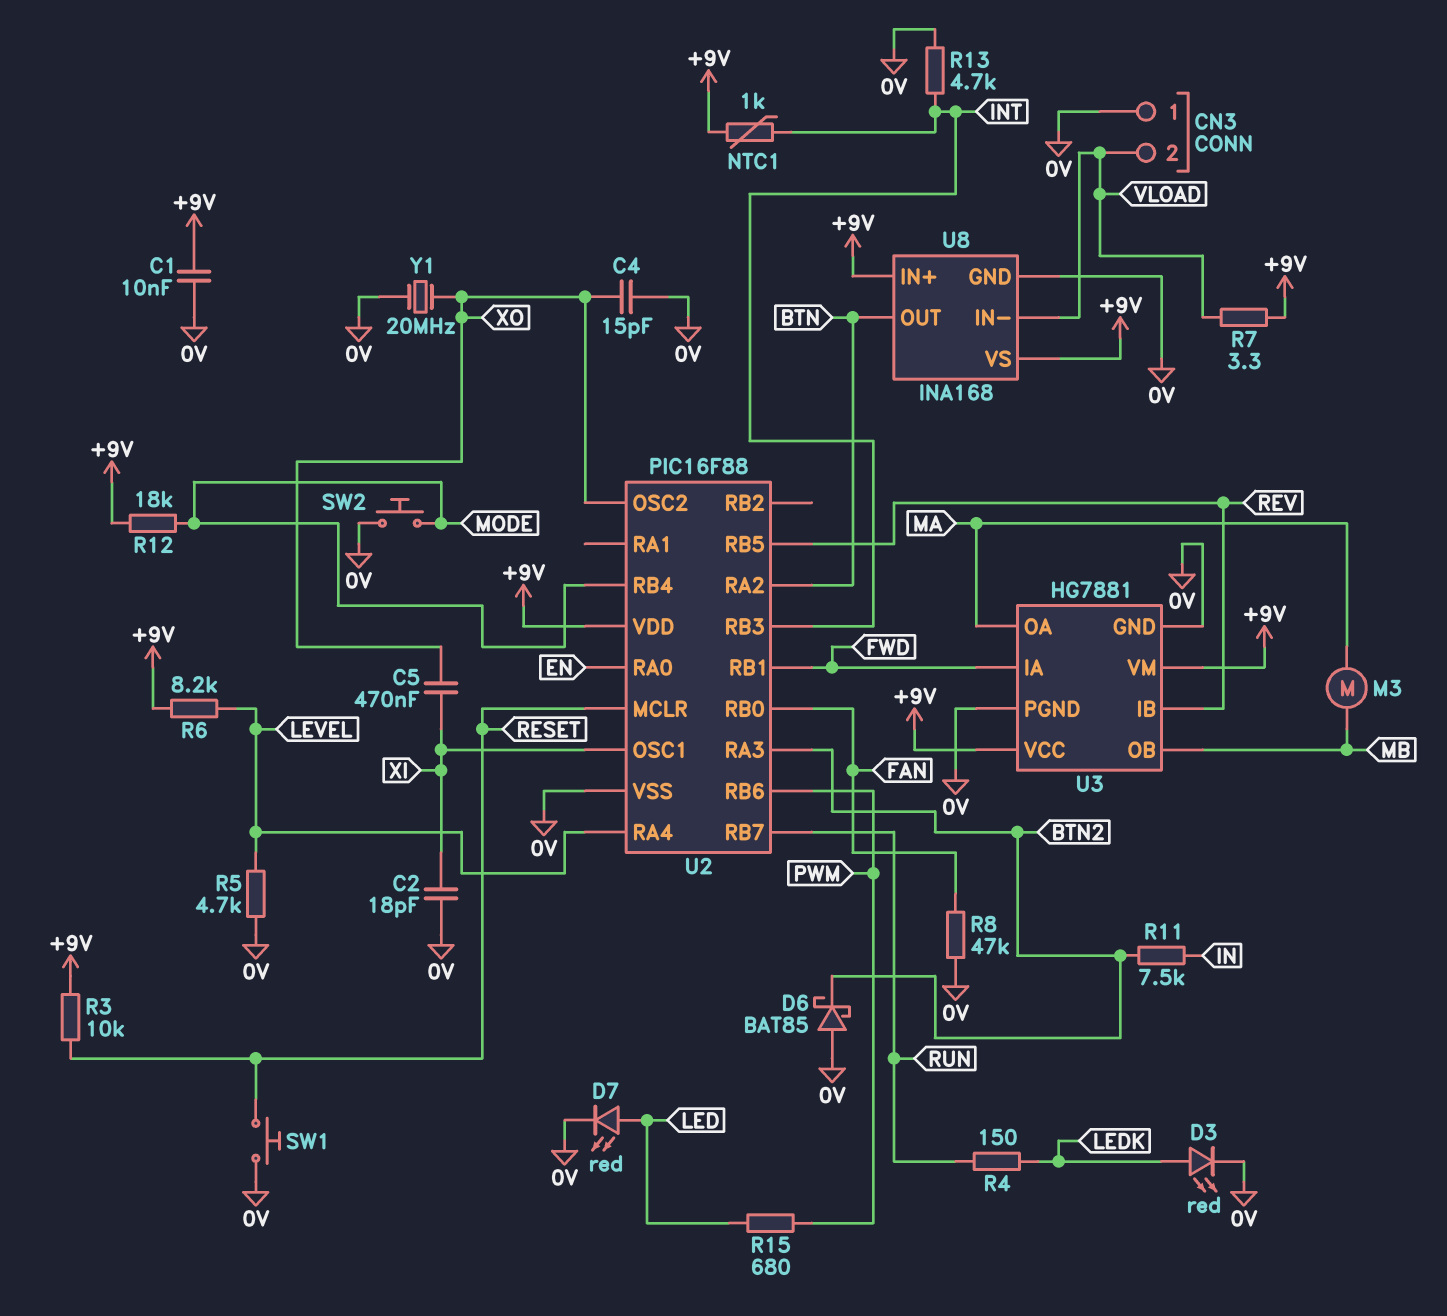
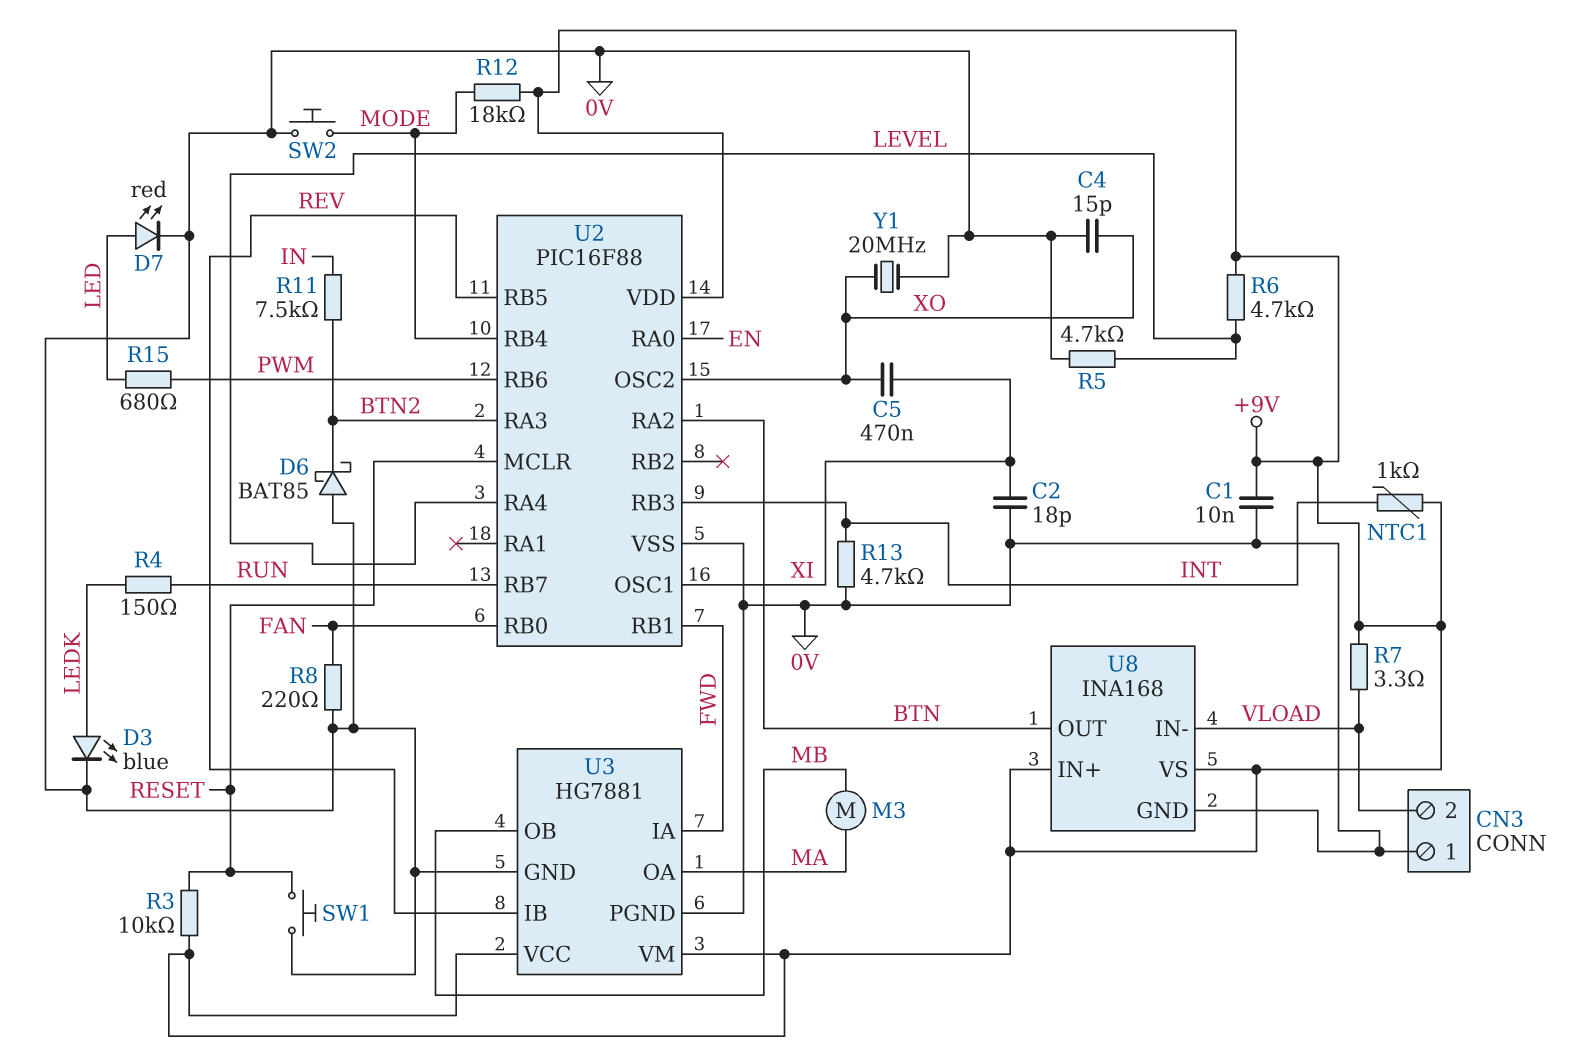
D3: LED red (A LEDK, K 0V) -> LED blue (A LEDK, K 0V)
R6: 8.2k (+9V, LEVEL) -> 4.7k (+9V, LEVEL)
R8: 47k (0V, FAN) -> 220 (0V, FAN)

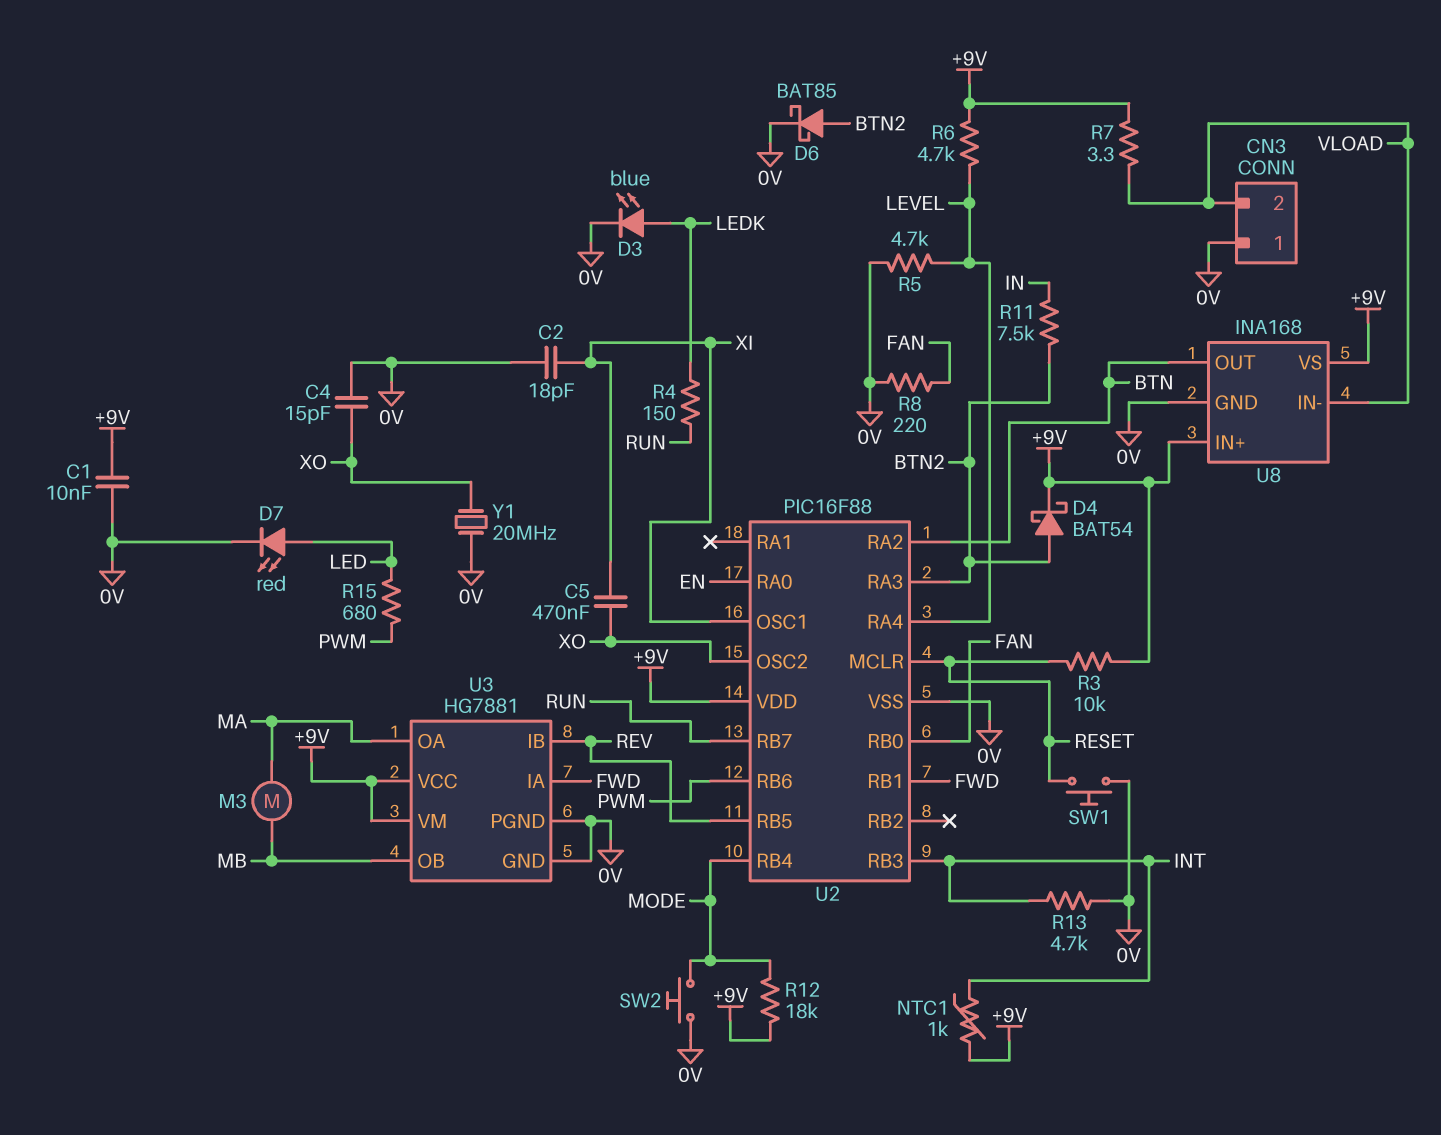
D4: none -> schottky BAT54 (A BTN2, K +9V)
D6: schottky BAT85 (A 0V, K BTN2) -> schottky BAT85 (A BTN2, K 0V)

